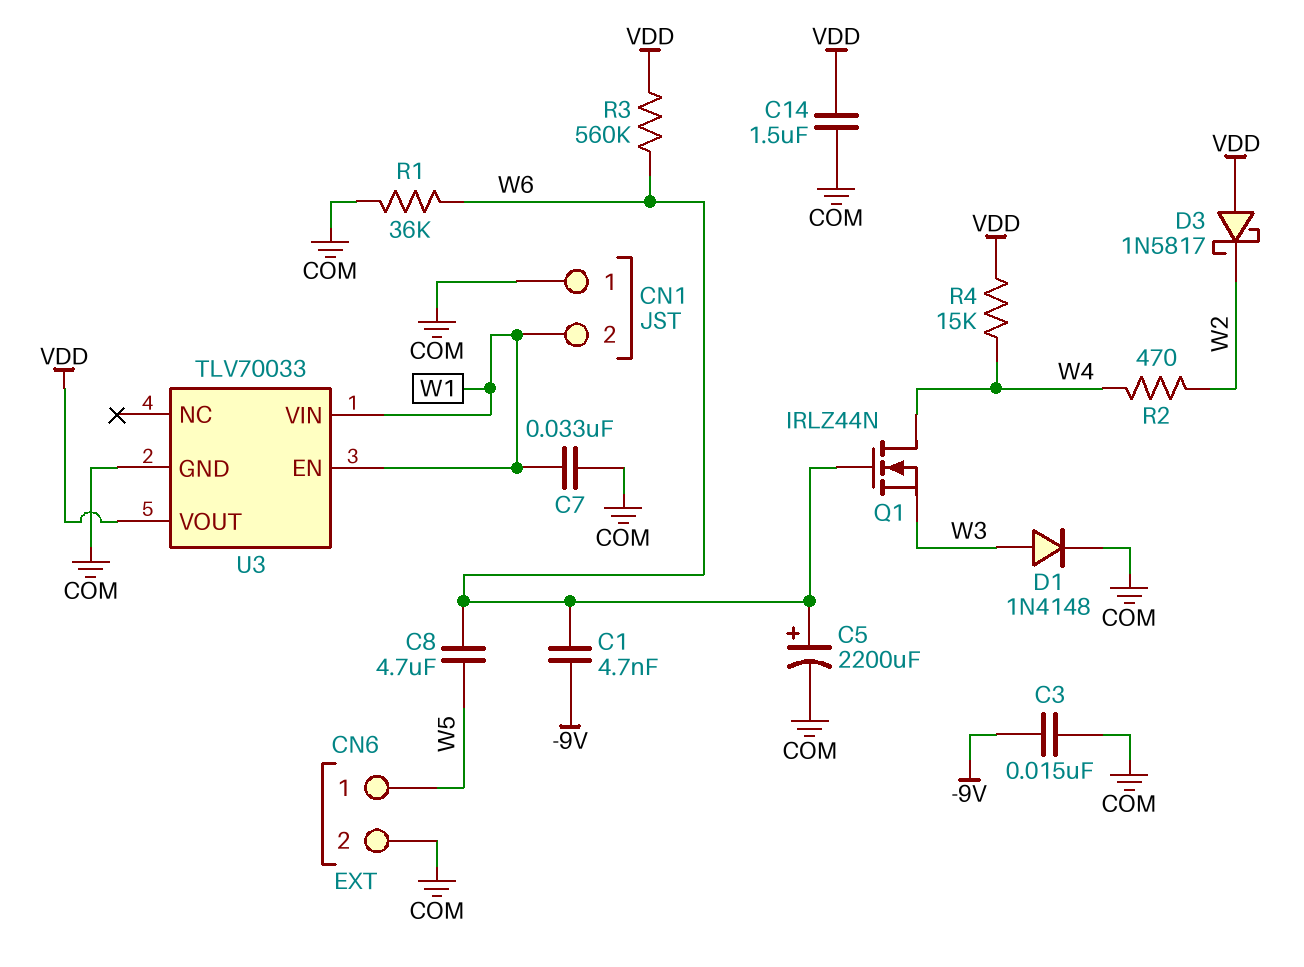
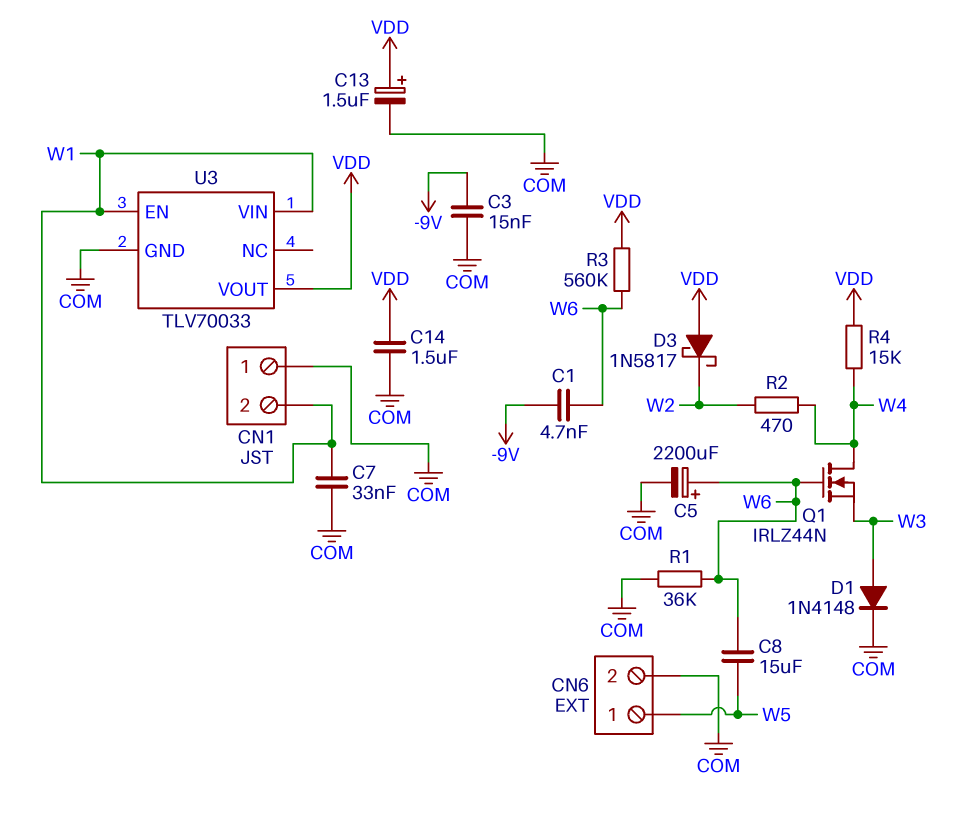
C8: 4.7uF (W5, W6) -> 15uF (W5, W6)
C13: none -> 1.5uF (plus VDD, minus COM)

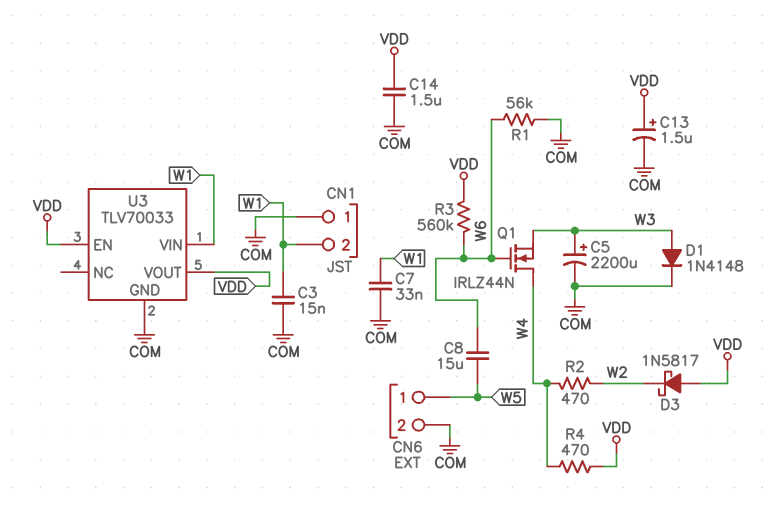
C1: 4.7nF (-9V, W6) -> none
C3: 15nF (-9V, COM) -> 15nF (COM, W1)
C5: 2200uF (plus W6, minus COM) -> 2200uF (plus W3, minus COM)
R1: 36k (COM, W6) -> 56k (COM, W6)
R4: 15k (VDD, W4) -> 470 (VDD, W4)
U3 pin EN: W1 -> VDD

